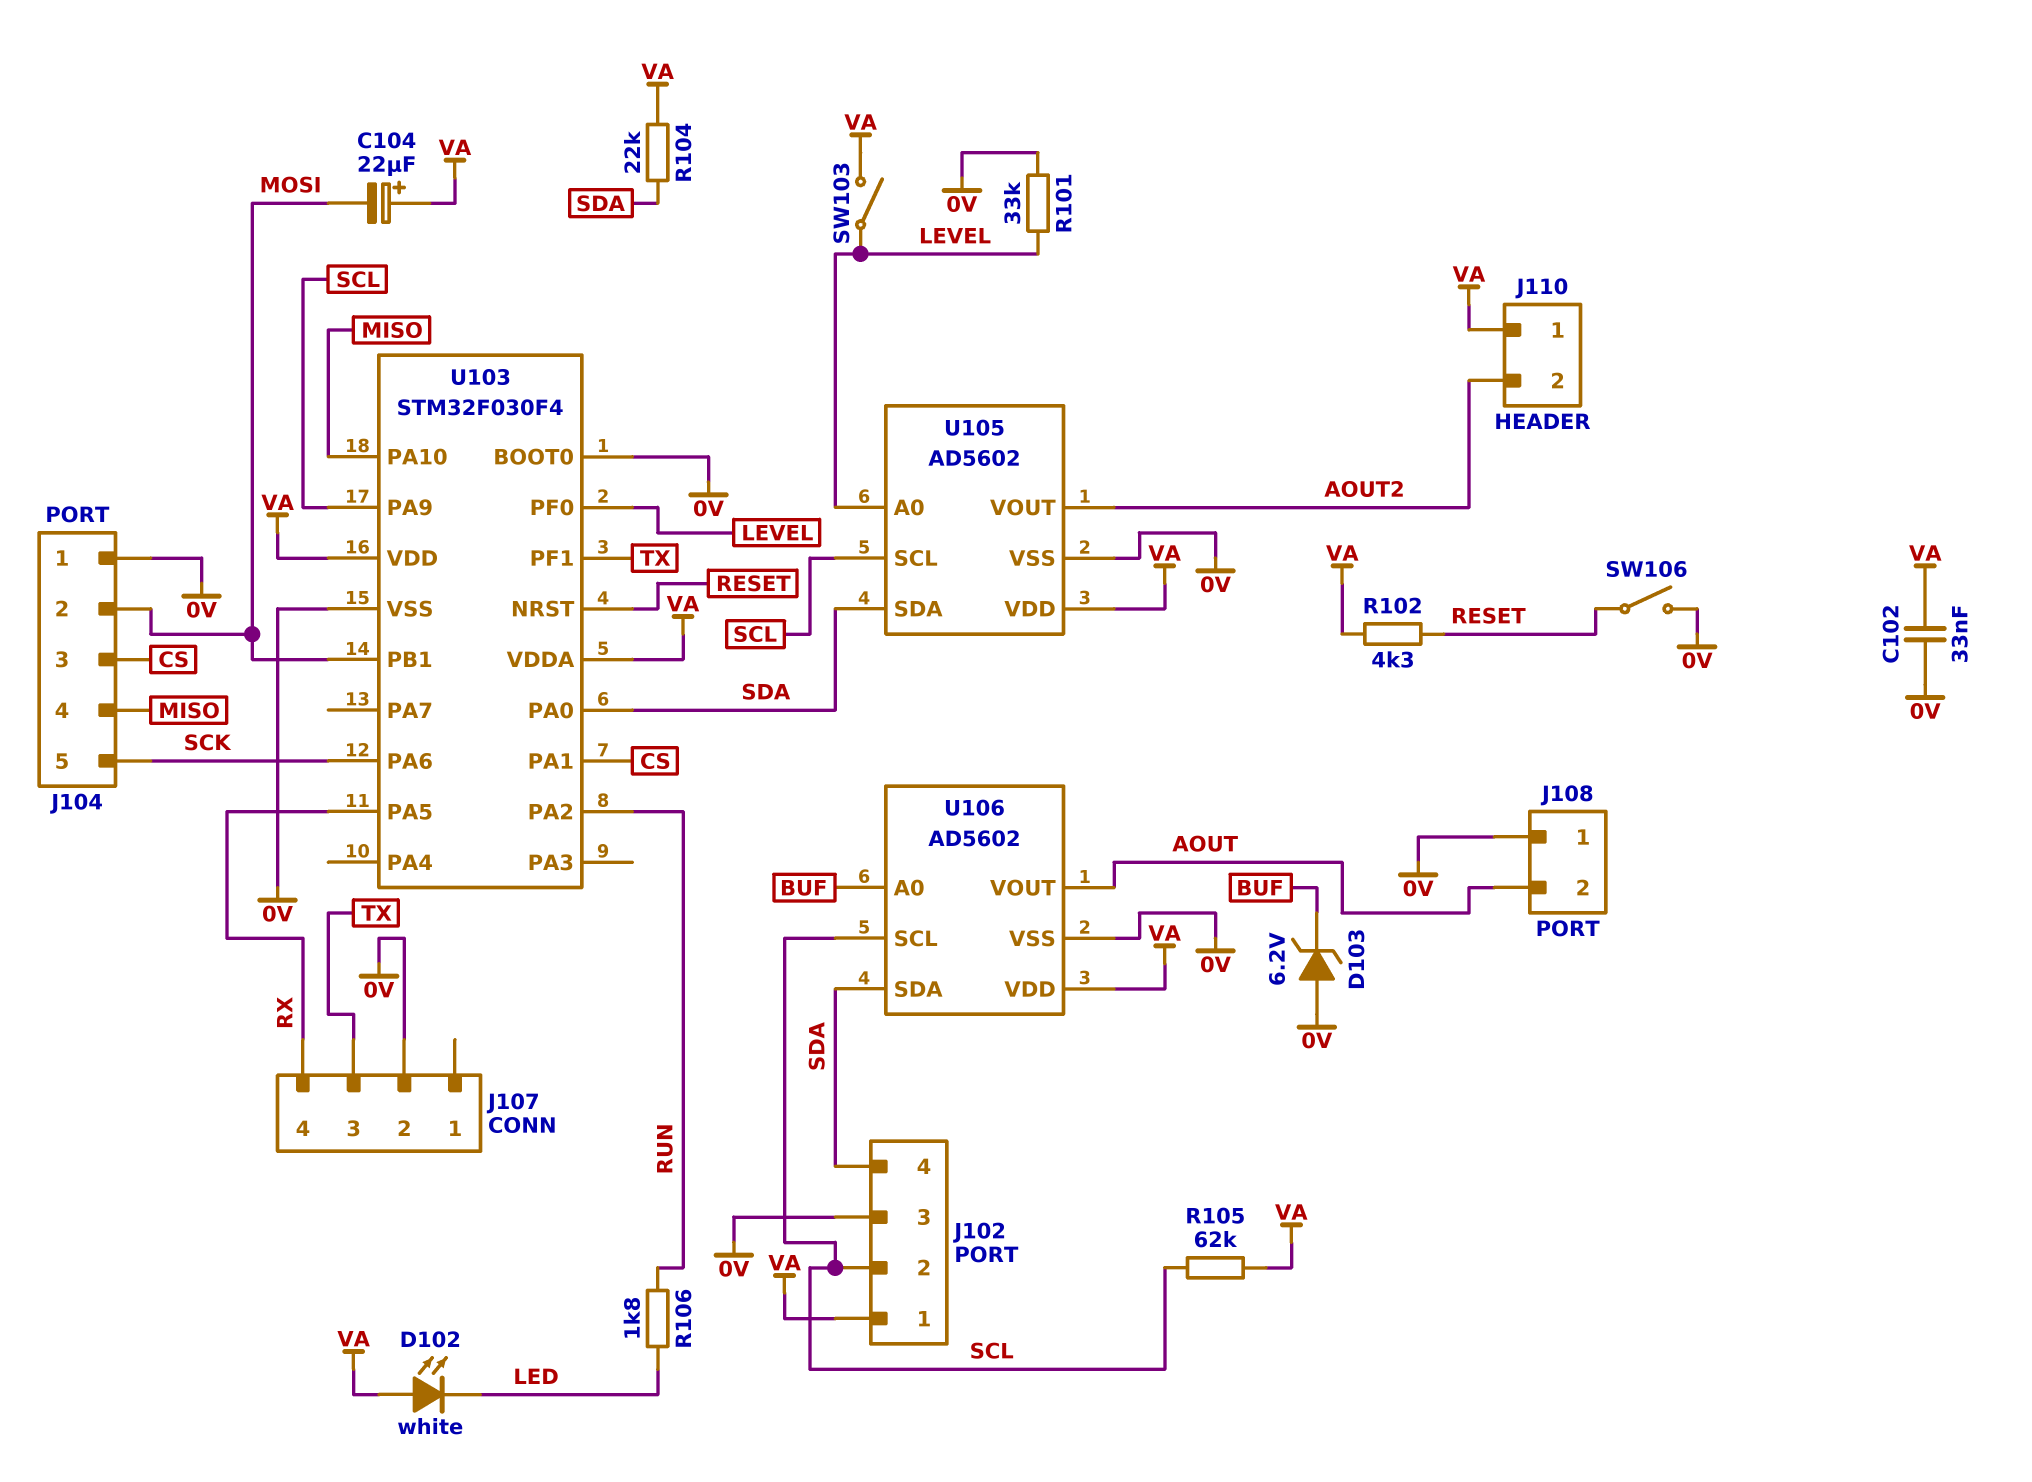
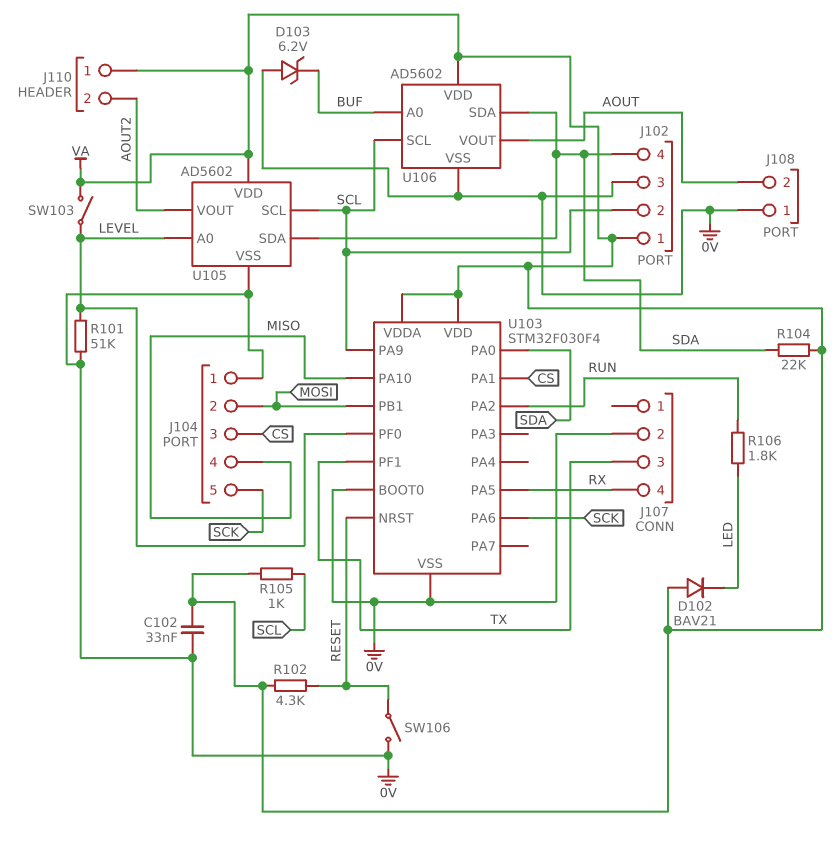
C104: 22uF (plus VA, minus MOSI) -> none
D102: LED white (A VA, K LED) -> diode BAV21 (A VA, K LED)
R101: 33k (0V, LEVEL) -> 51k (0V, LEVEL)
R105: 62k (SCL, VA) -> 1k (SCL, VA)

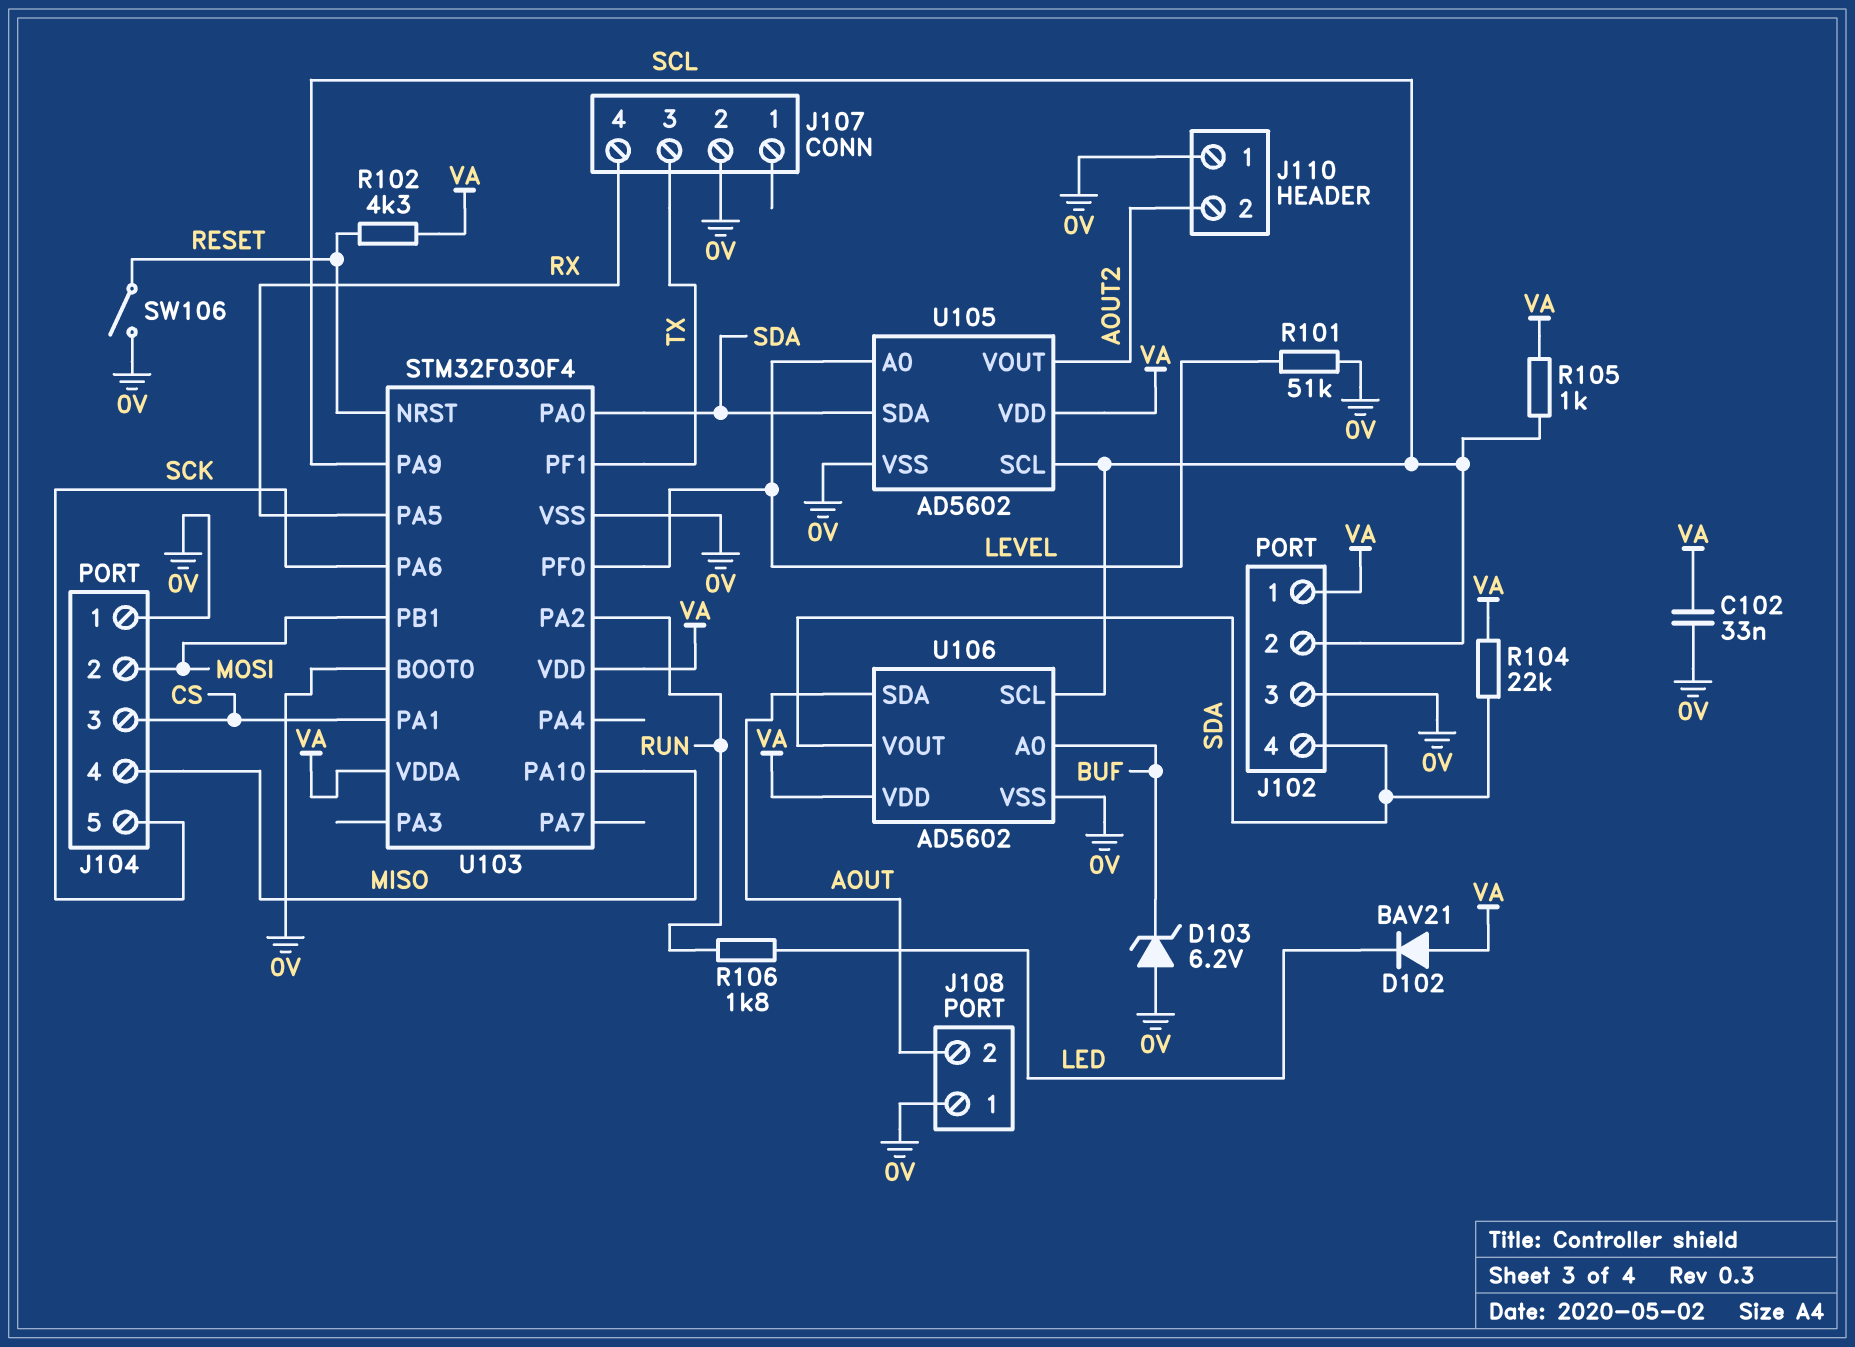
J110 pin 1: VA -> 0V
SW103: switch (LEVEL, VA) -> none
U106 pin SDA: SDA -> AOUT
U106 pin VOUT: AOUT -> SDA

